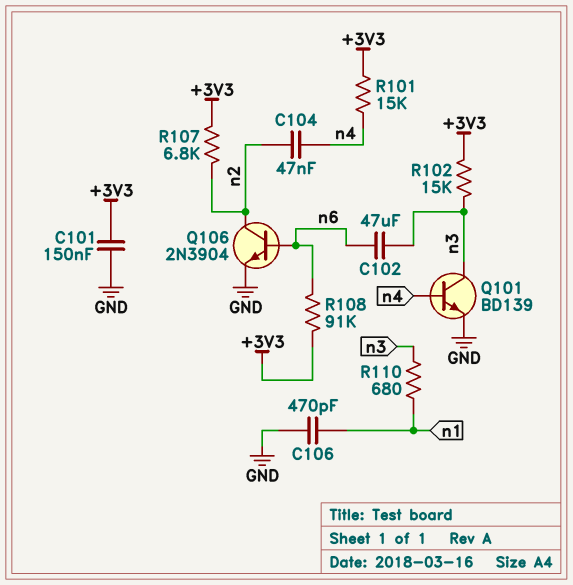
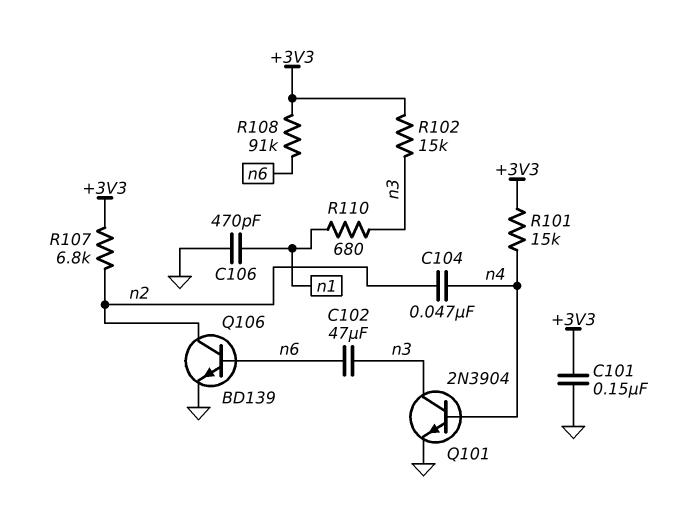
Q101: NPN BD139 (B n4, C n3, E GND) -> NPN 2N3904 (B n4, C n3, E GND)
Q106: NPN 2N3904 (B n6, C n2, E GND) -> NPN BD139 (B n6, C n2, E GND)

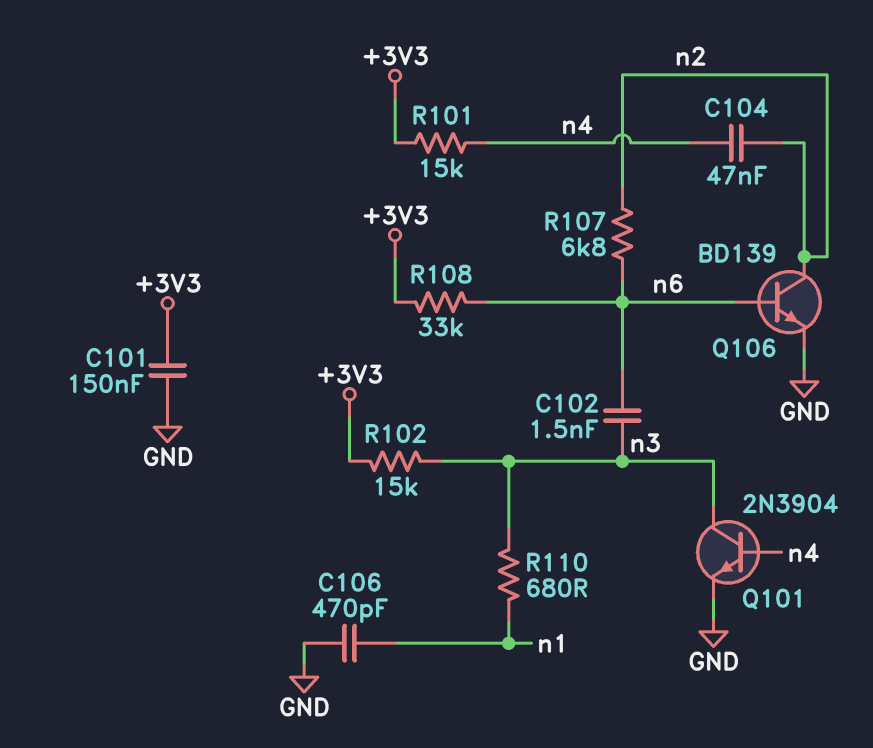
C102: 47uF (n3, n6) -> 1.5nF (n3, n6)
R107: 6.8k (+3V3, n2) -> 6.8k (n2, n6)
R108: 91k (+3V3, n6) -> 33k (+3V3, n6)

